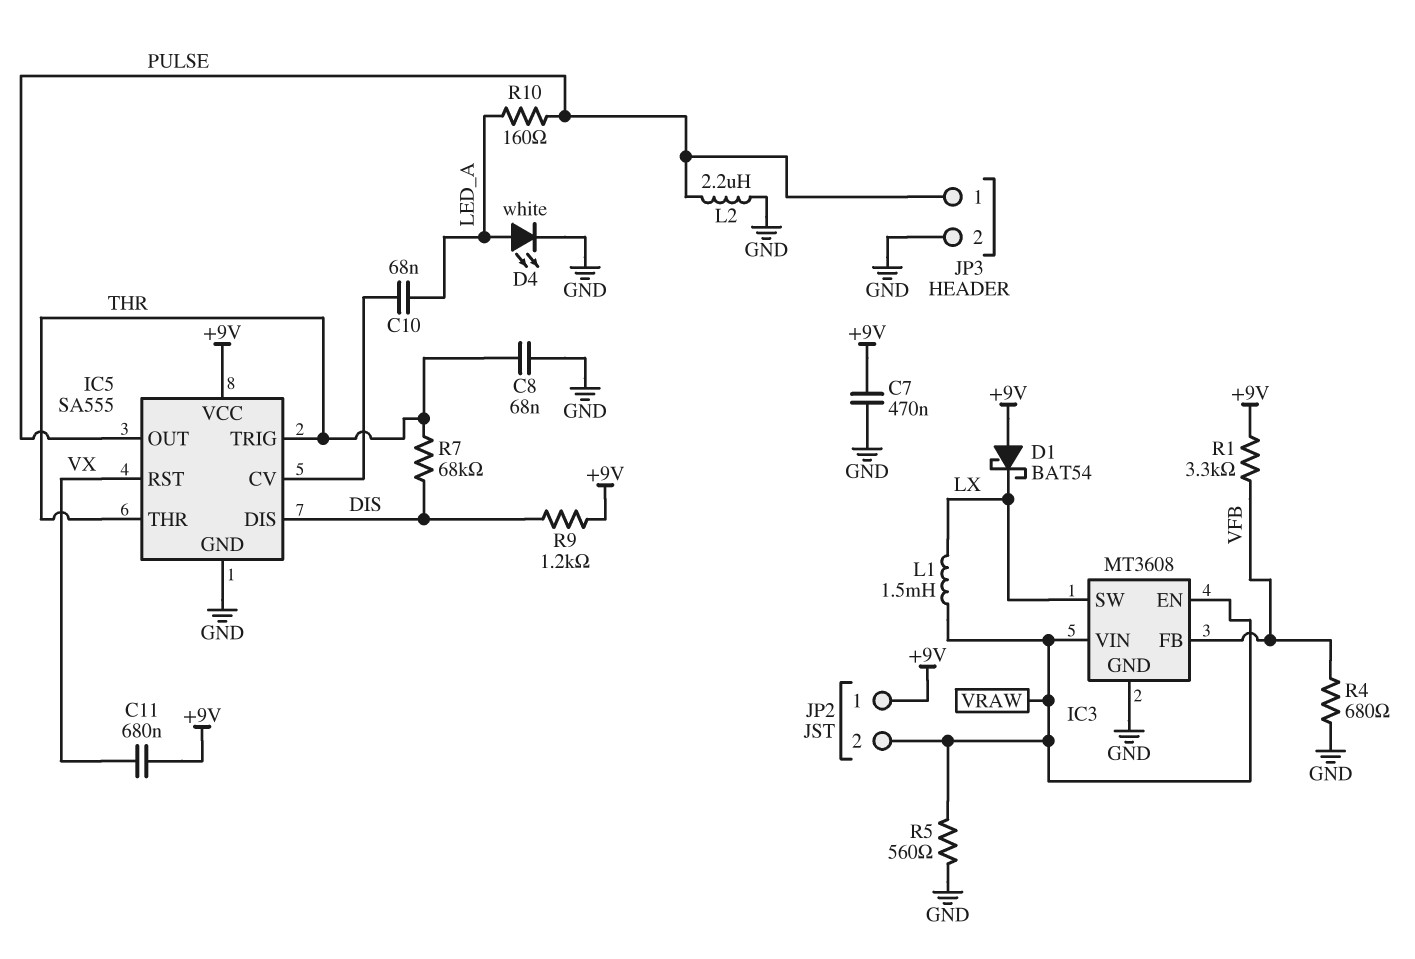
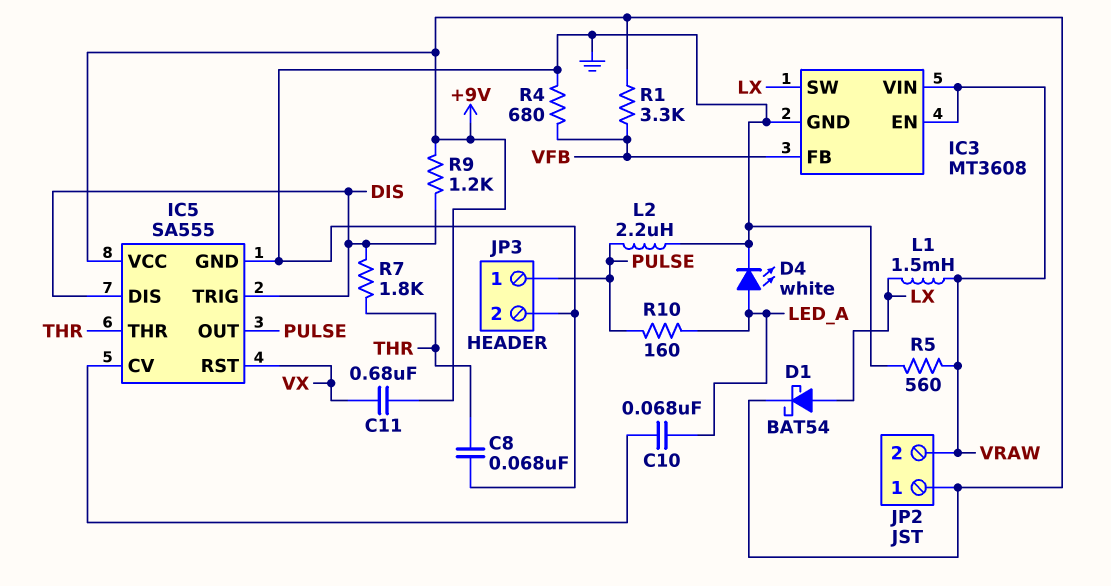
C7: 470nF (+9V, GND) -> none
D1: schottky BAT54 (A +9V, K LX) -> schottky BAT54 (A LX, K +9V)
IC5 pin TRIG: THR -> DIS
R7: 68k (DIS, THR) -> 1.8k (DIS, THR)

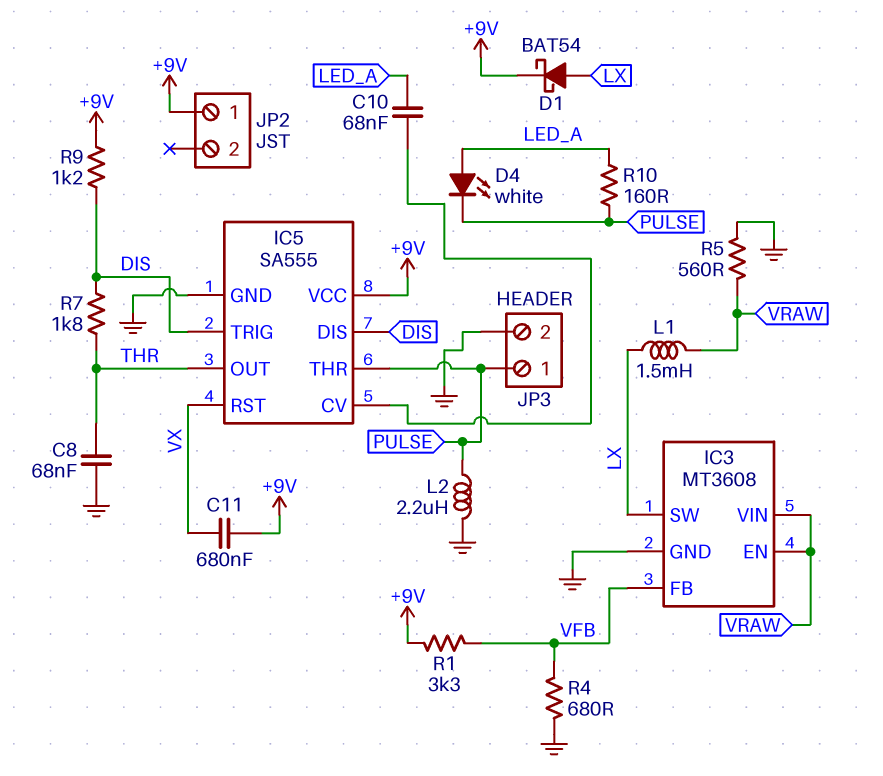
D4: LED white (A LED_A, K GND) -> LED white (A LED_A, K PULSE)
IC5 pin OUT: PULSE -> THR
IC5 pin THR: THR -> PULSE
JP2 pin 2: VRAW -> none

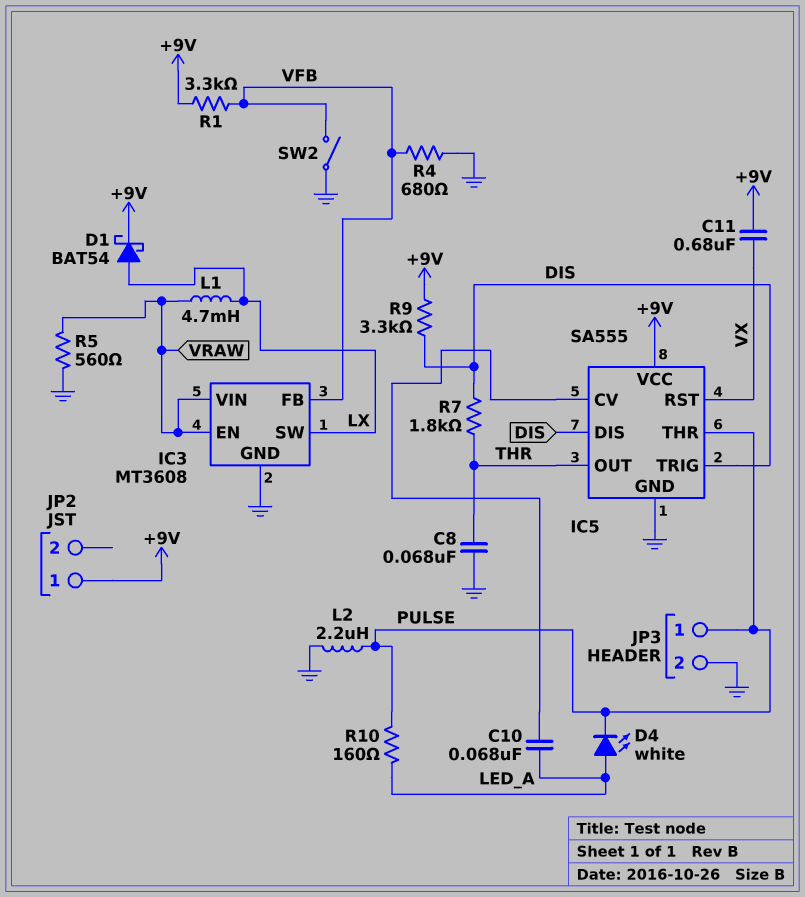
L1: 1.5mH (LX, VRAW) -> 4.7mH (LX, VRAW)
R9: 1.2k (+9V, DIS) -> 3.3k (+9V, DIS)
SW2: none -> switch (GND, VFB)

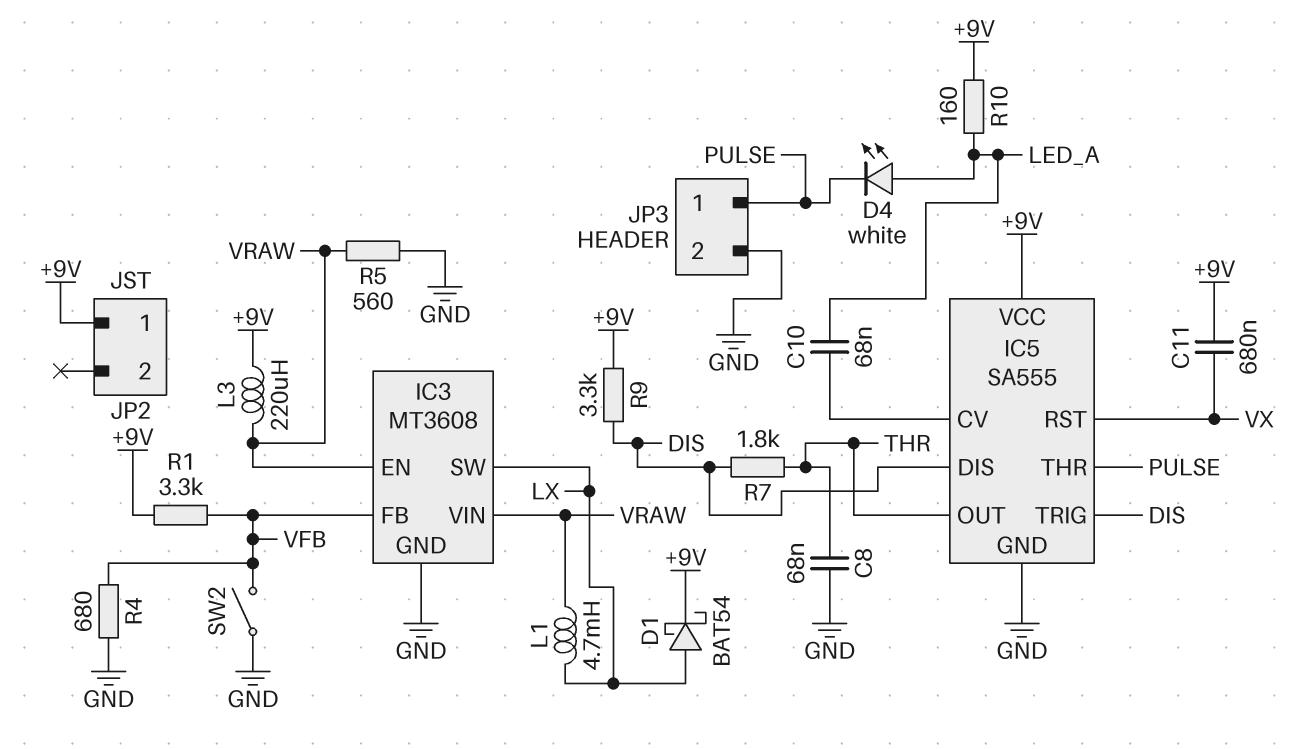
L2: 2.2uH (GND, PULSE) -> none
L3: none -> 220uH (+9V, VRAW)
R10: 160 (LED_A, PULSE) -> 160 (+9V, LED_A)

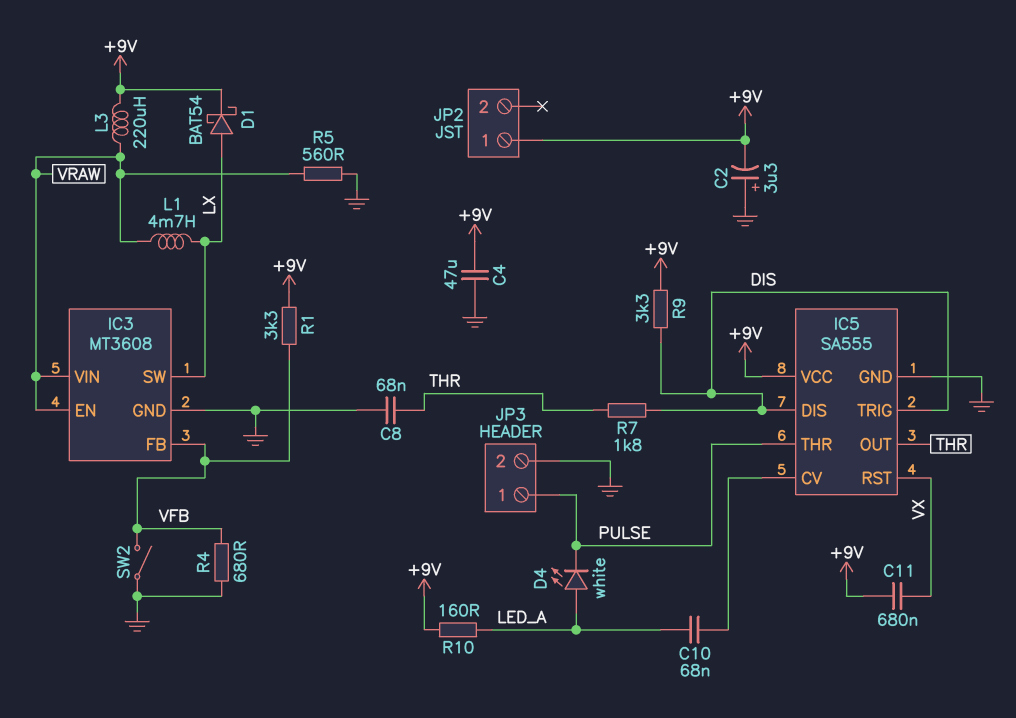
C2: none -> 3.3uF (plus GND, minus +9V)
C4: none -> 47uF (+9V, GND)

